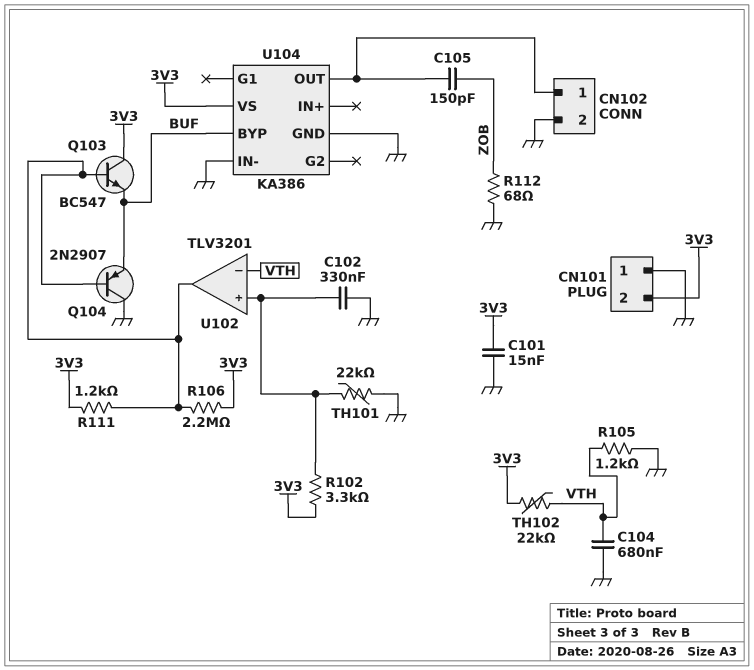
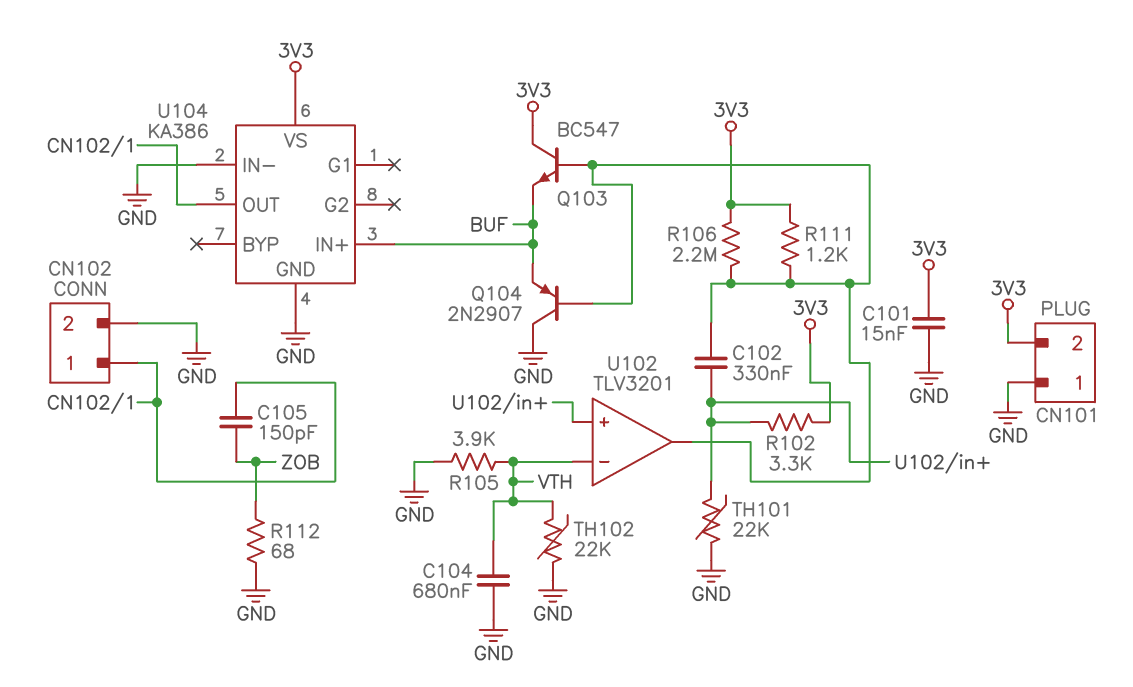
C102: 330nF (GND, U102/in+) -> 330nF (U102/in+, U102/out)
R105: 1.2k (GND, VTH) -> 3.9k (GND, VTH)
TH102: 22k (3V3, VTH) -> 22k (GND, VTH)
U104 pin BYP: BUF -> none
U104 pin IN+: none -> BUF

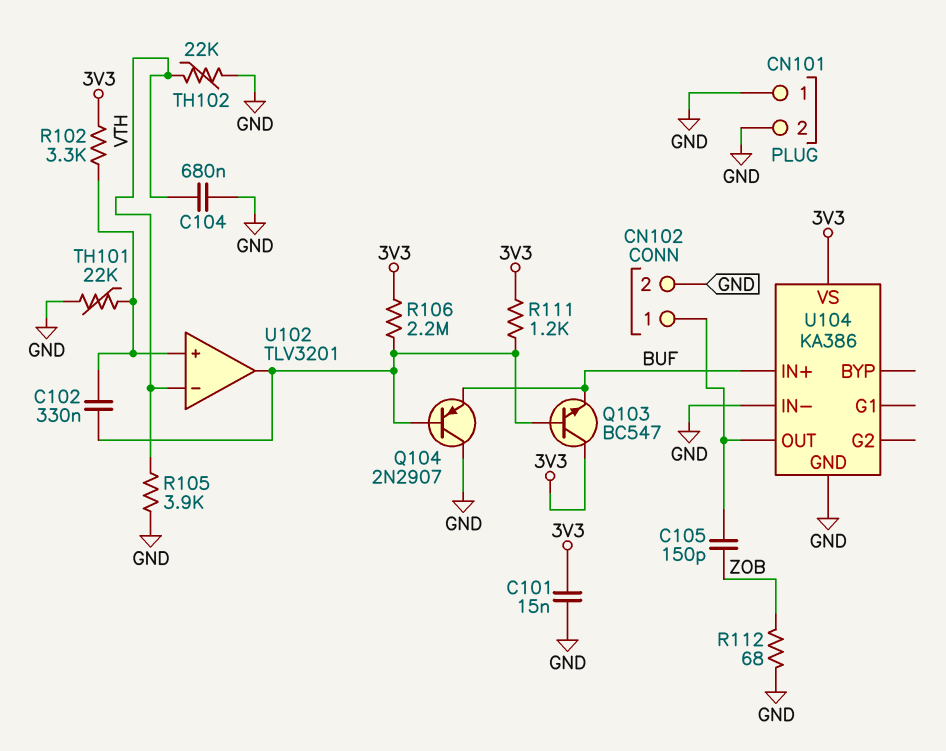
CN101 pin 2: 3V3 -> GND

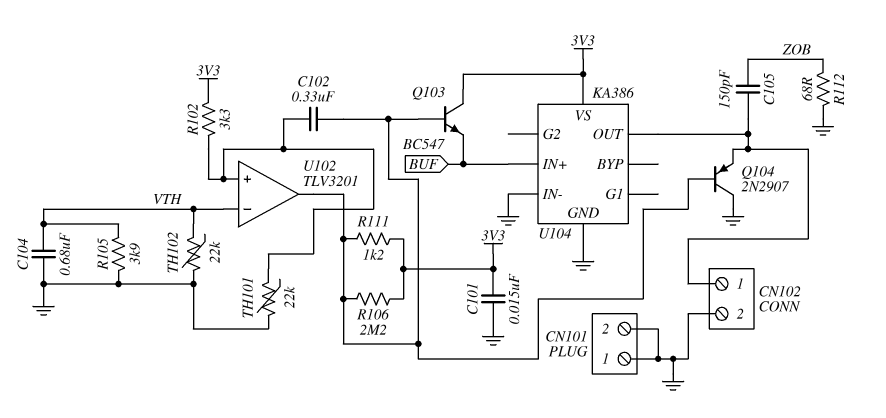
Q104: PNP 2N2907 (B U102/out, C GND, E BUF) -> PNP 2N2907 (B U102/out, C GND, E CN102/1)

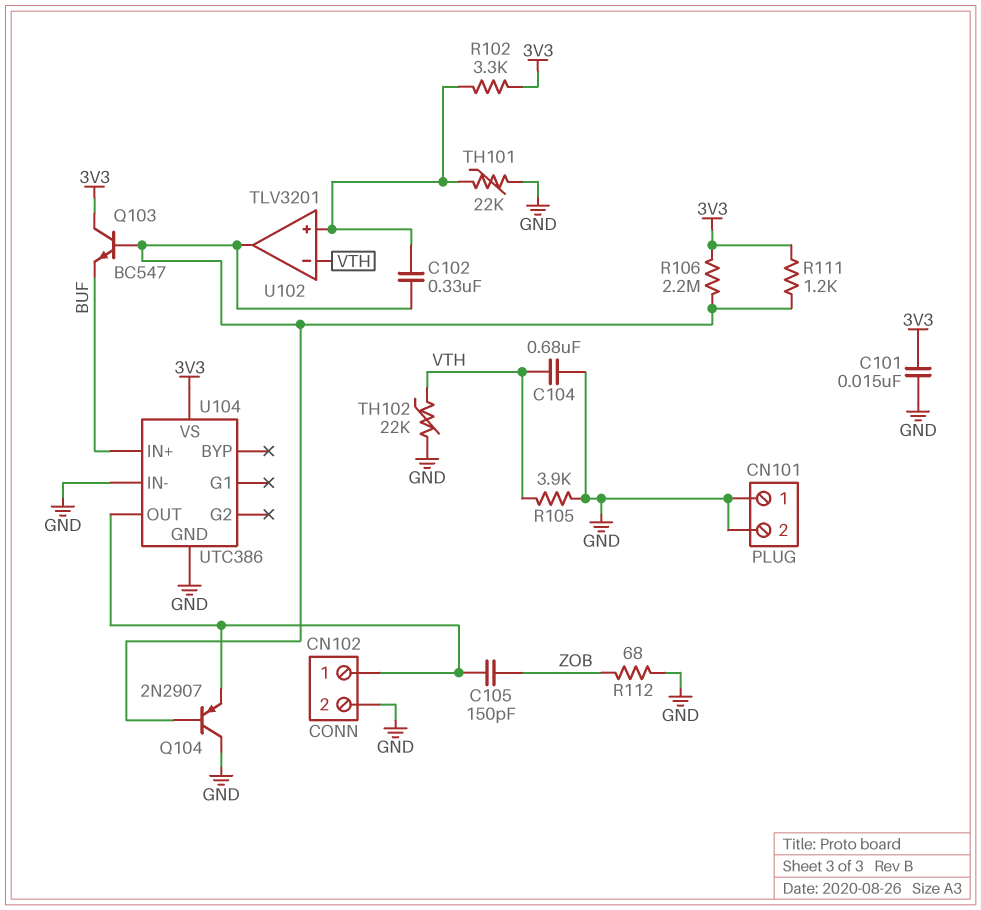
U104: KA386 -> UTC386

